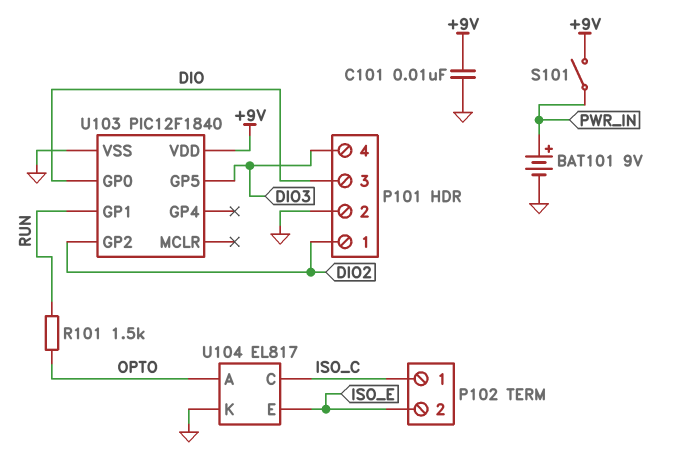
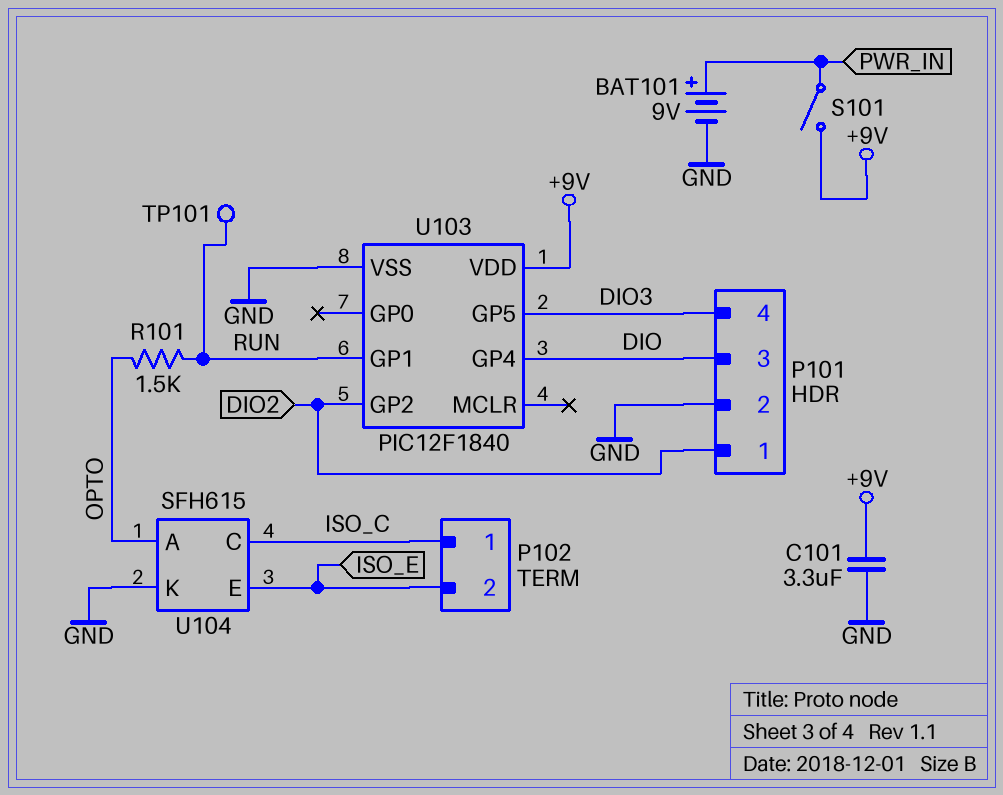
C101: 10nF (+9V, GND) -> 3.3uF (+9V, GND)
TP101: none -> test point (RUN)
U103 pin GP0: DIO -> none
U103 pin GP4: none -> DIO
U104: EL817 -> SFH615

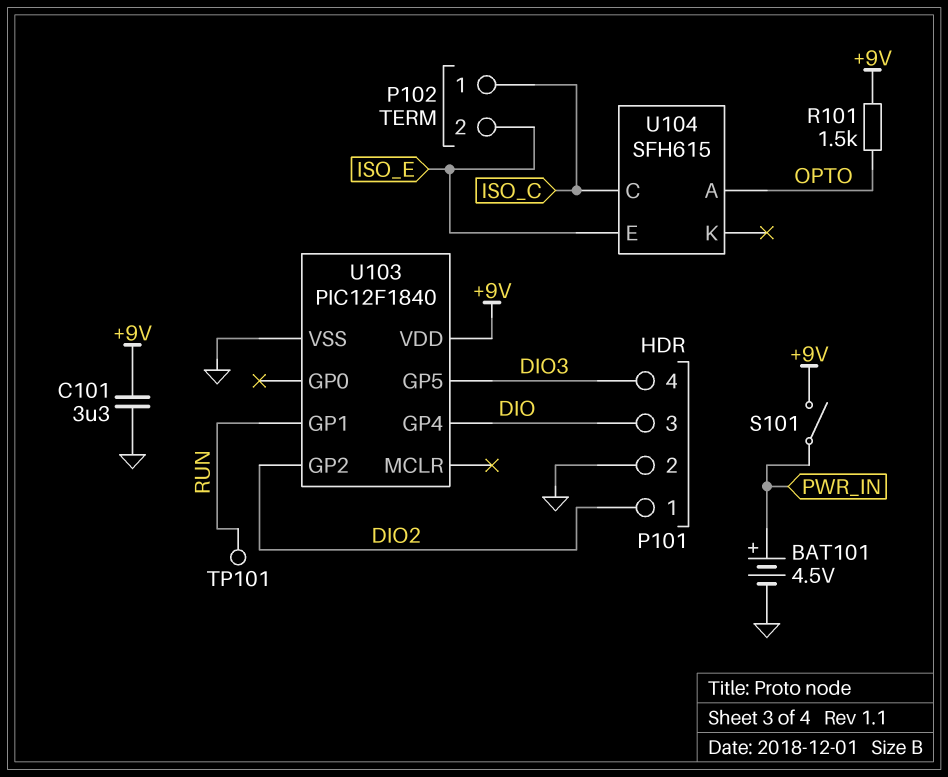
BAT101: 9V (plus PWR_IN, minus GND) -> 4.5V (plus PWR_IN, minus GND)
R101: 1.5k (OPTO, RUN) -> 1.5k (+9V, OPTO)
U104 pin K: GND -> none

